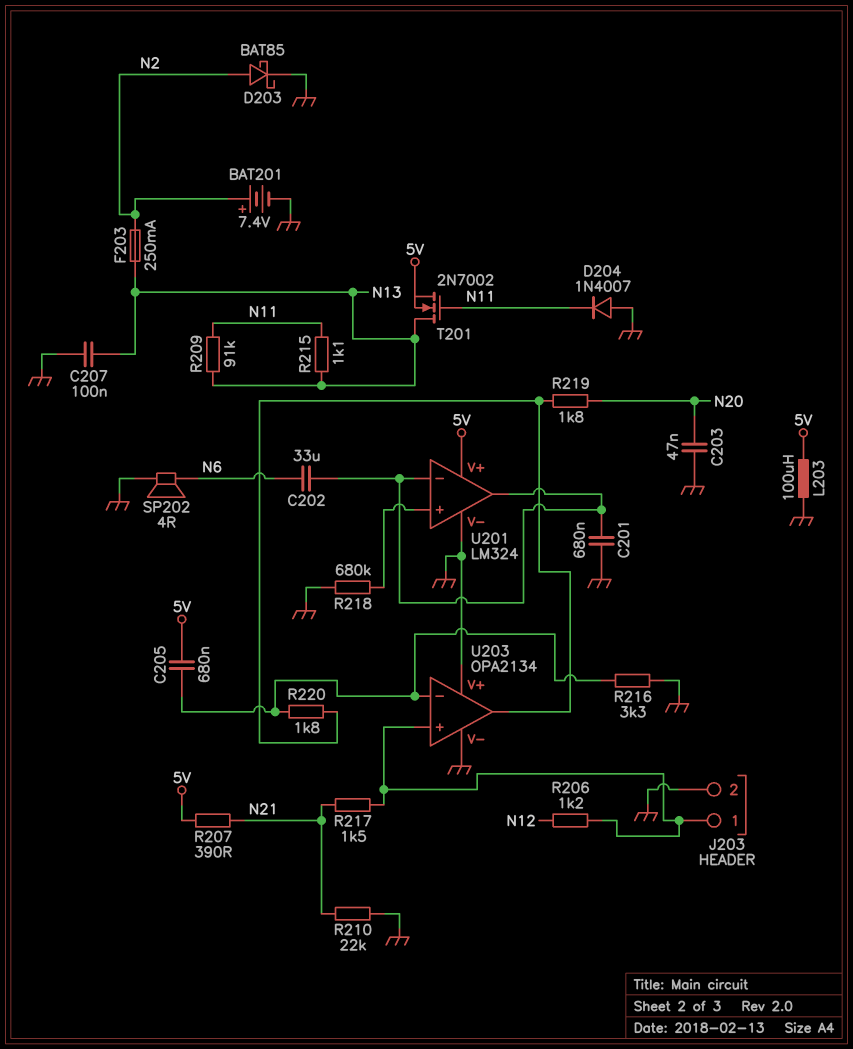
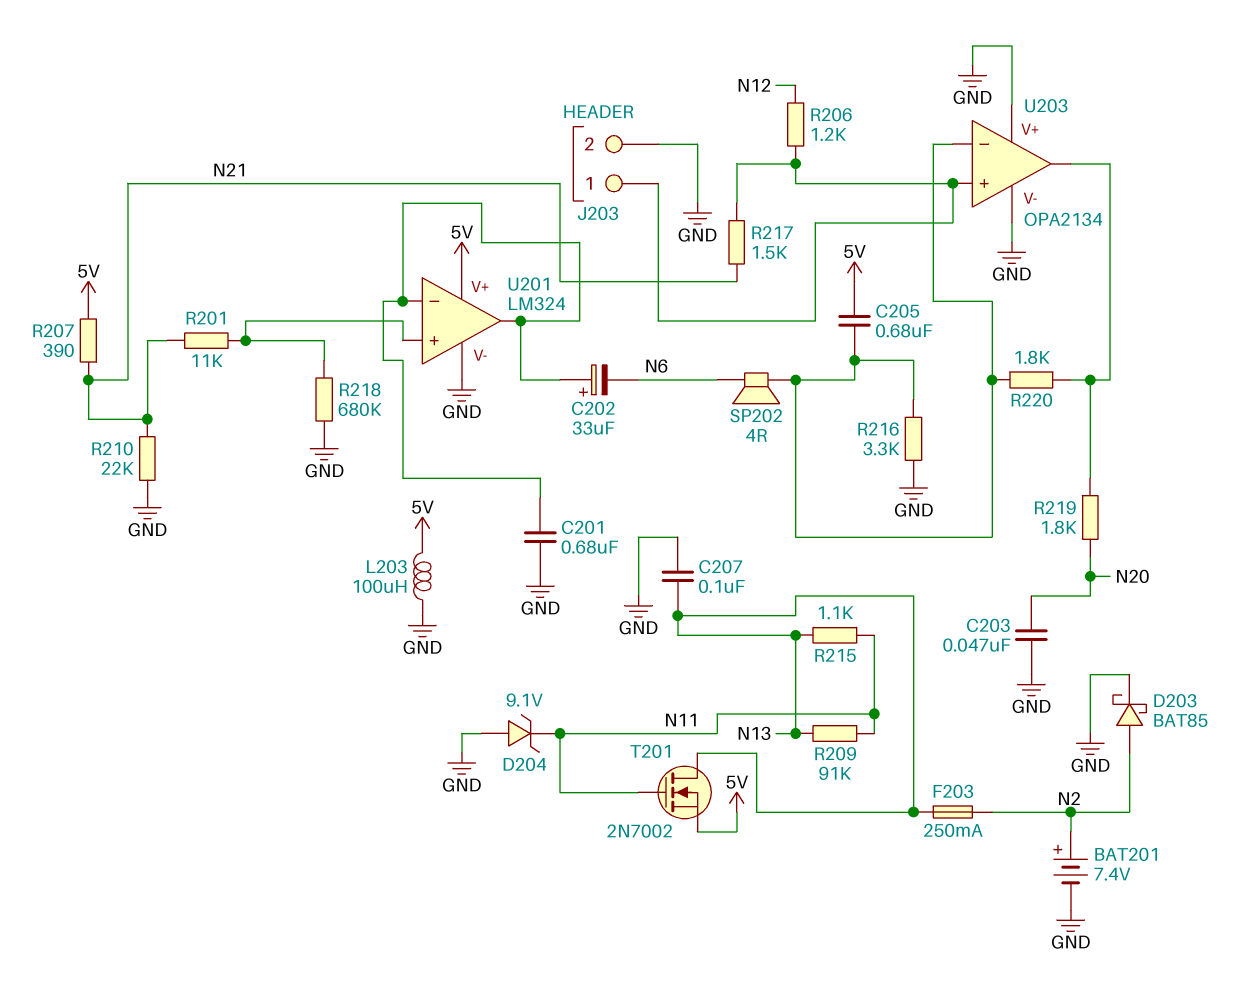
C202: 33uF (N6, U201/in-) -> 33uF (plus U201/in-, minus N6)
D204: diode 1N4007 (A GND, K N11) -> zener 9.1V (A GND, K N11)
R201: none -> 11k (N21, U201/in+)
SP202: speaker 4R (GND, N6) -> speaker 4R (N6, U203/in-)

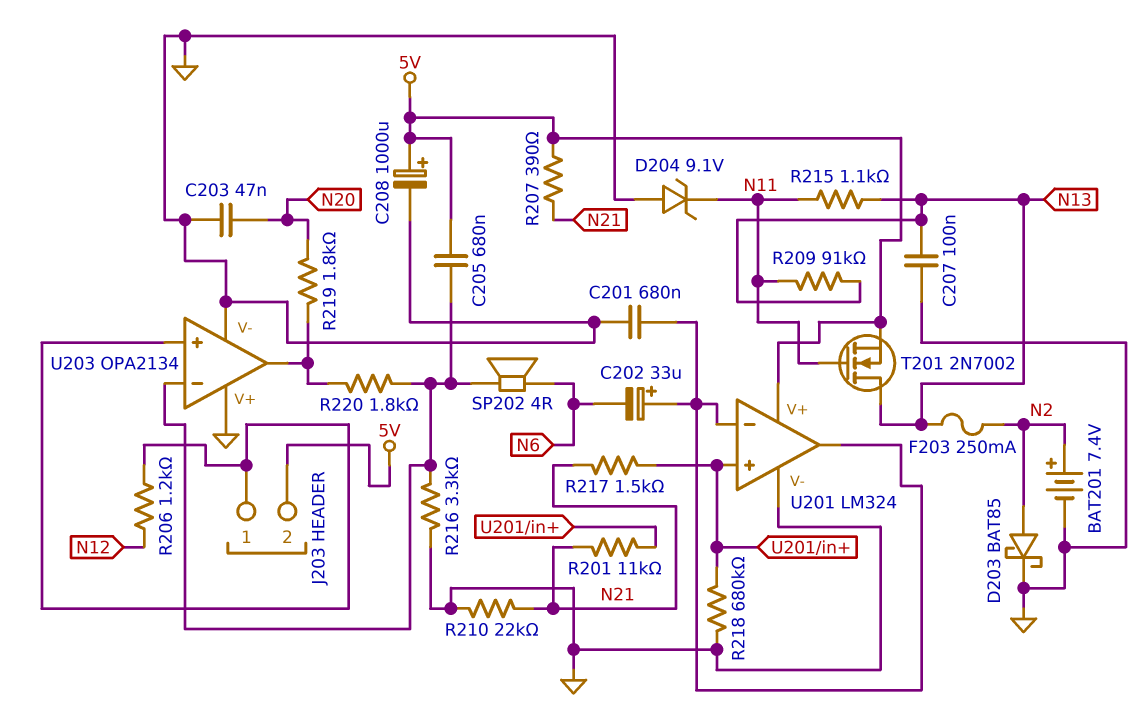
C208: none -> 1000uF (plus 5V, minus GND)
J203 pin 2: GND -> 5V
L203: 100uH (5V, GND) -> none
R217: 1.5k (J203/1, N21) -> 1.5k (N21, U201/in+)

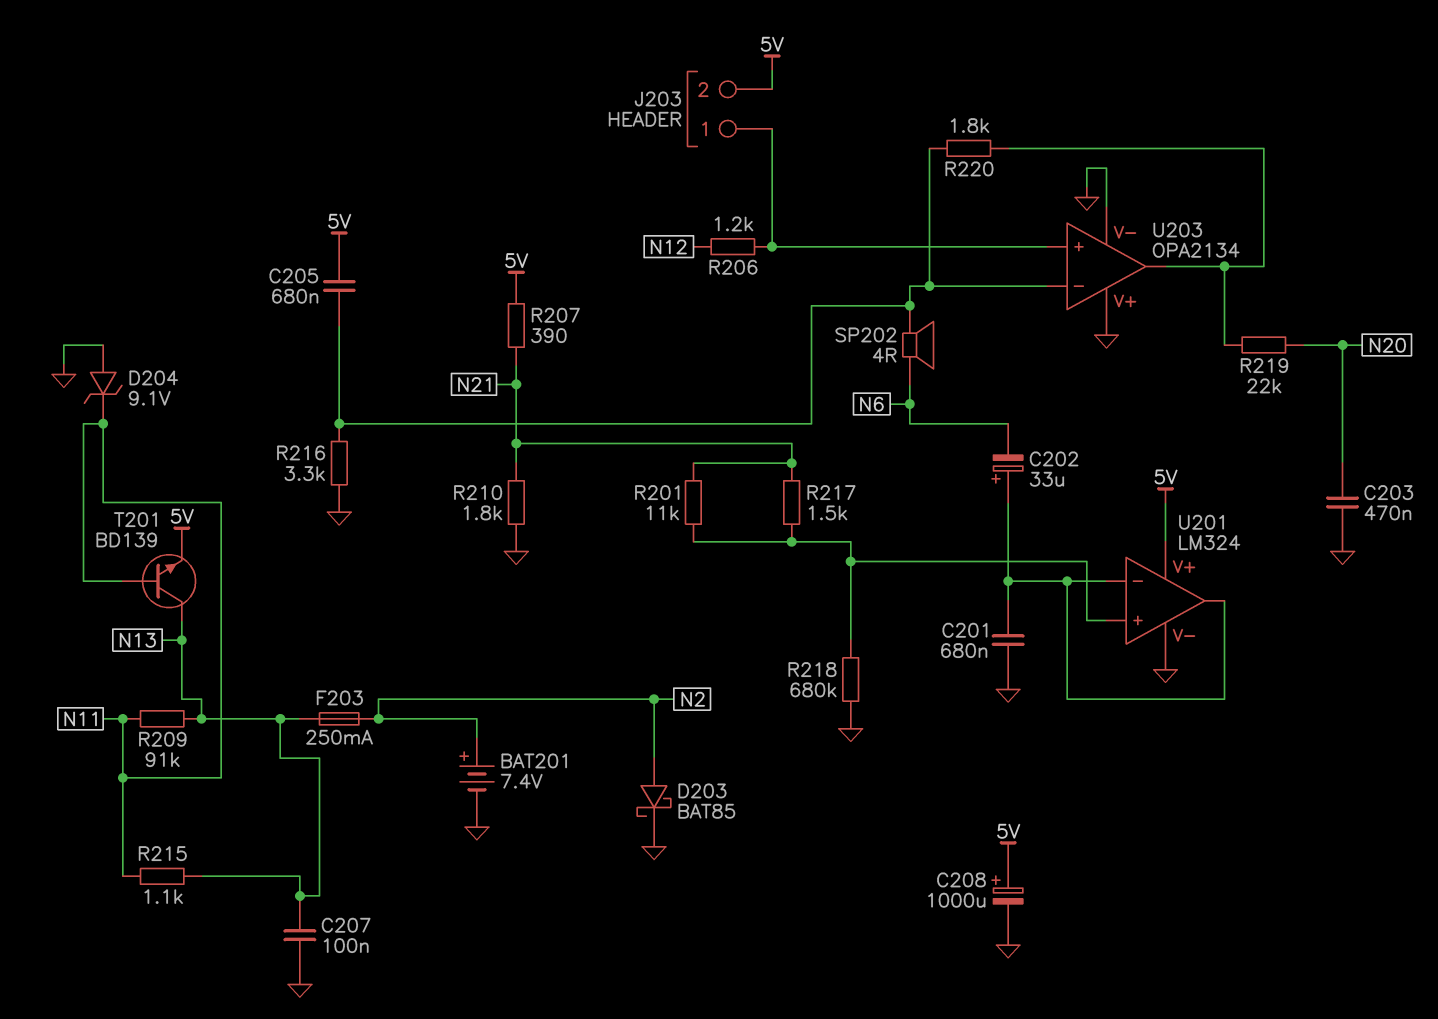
C203: 47nF (GND, N20) -> 470nF (GND, N20)
R210: 22k (GND, N21) -> 1.8k (GND, N21)
R219: 1.8k (N20, U203/out) -> 22k (N20, U203/out)
T201: NMOS 2N7002 (G N11, D N13, S 5V) -> NPN BD139 (B N11, C N13, E 5V)

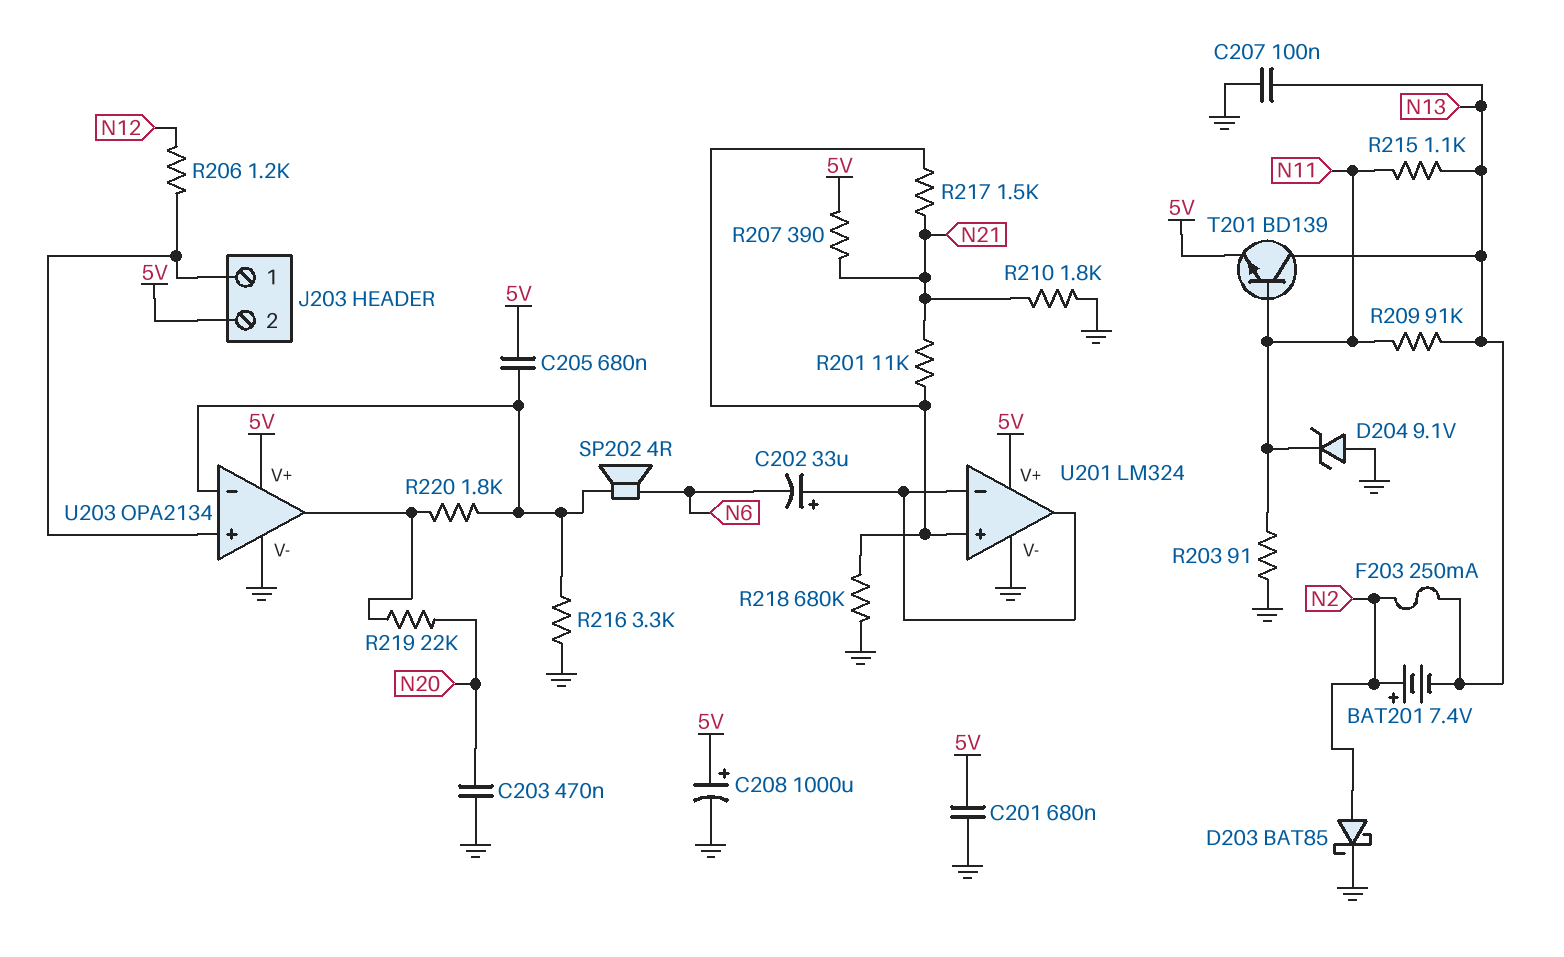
BAT201: 7.4V (plus N2, minus GND) -> 7.4V (plus N2, minus N13)
C201: 680nF (GND, U201/in-) -> 680nF (5V, GND)
R203: none -> 91 (GND, N11)
U203 pin V+: GND -> 5V

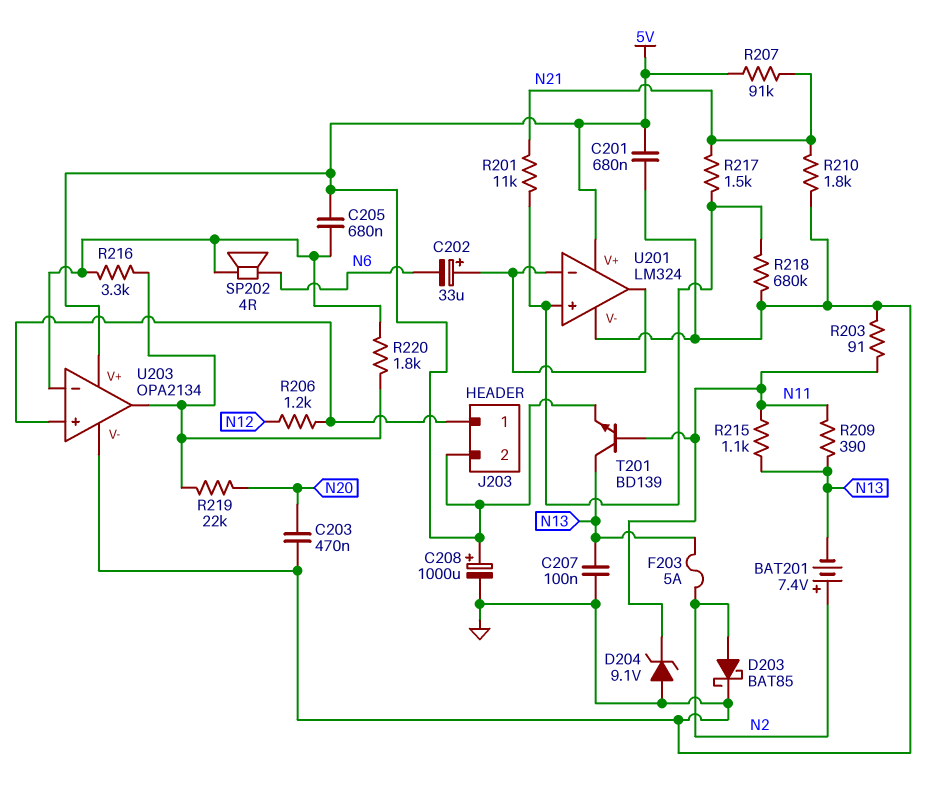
F203: 250mA (N2, N13) -> 5A (N2, N13)
R207: 390 (5V, N21) -> 91k (5V, N21)
R209: 91k (N11, N13) -> 390 (N11, N13)
R216: 3.3k (GND, U203/in-) -> 3.3k (U203/in-, U203/out)

